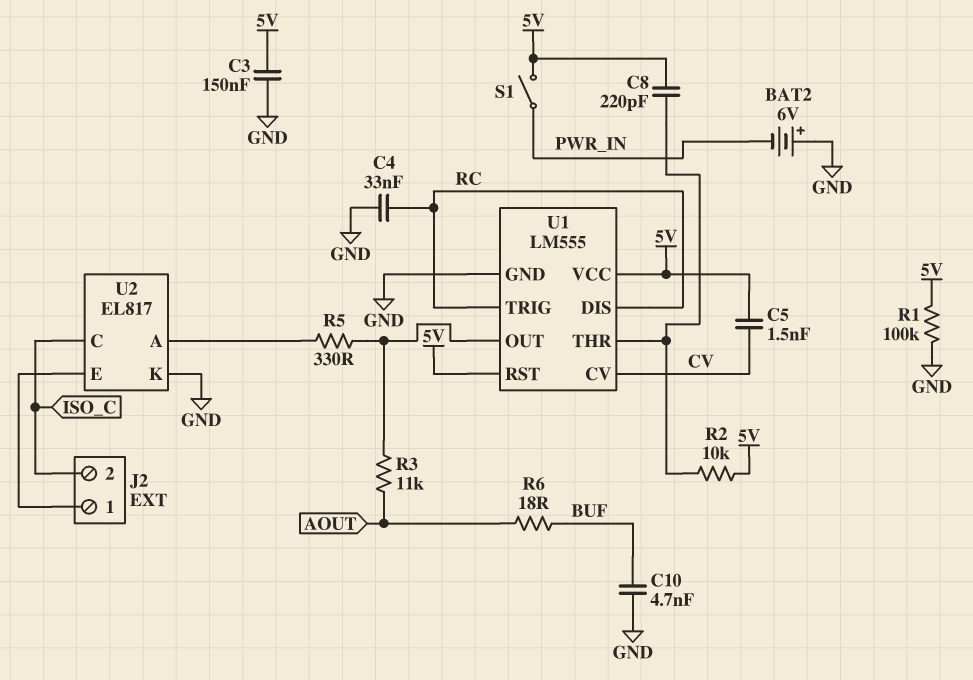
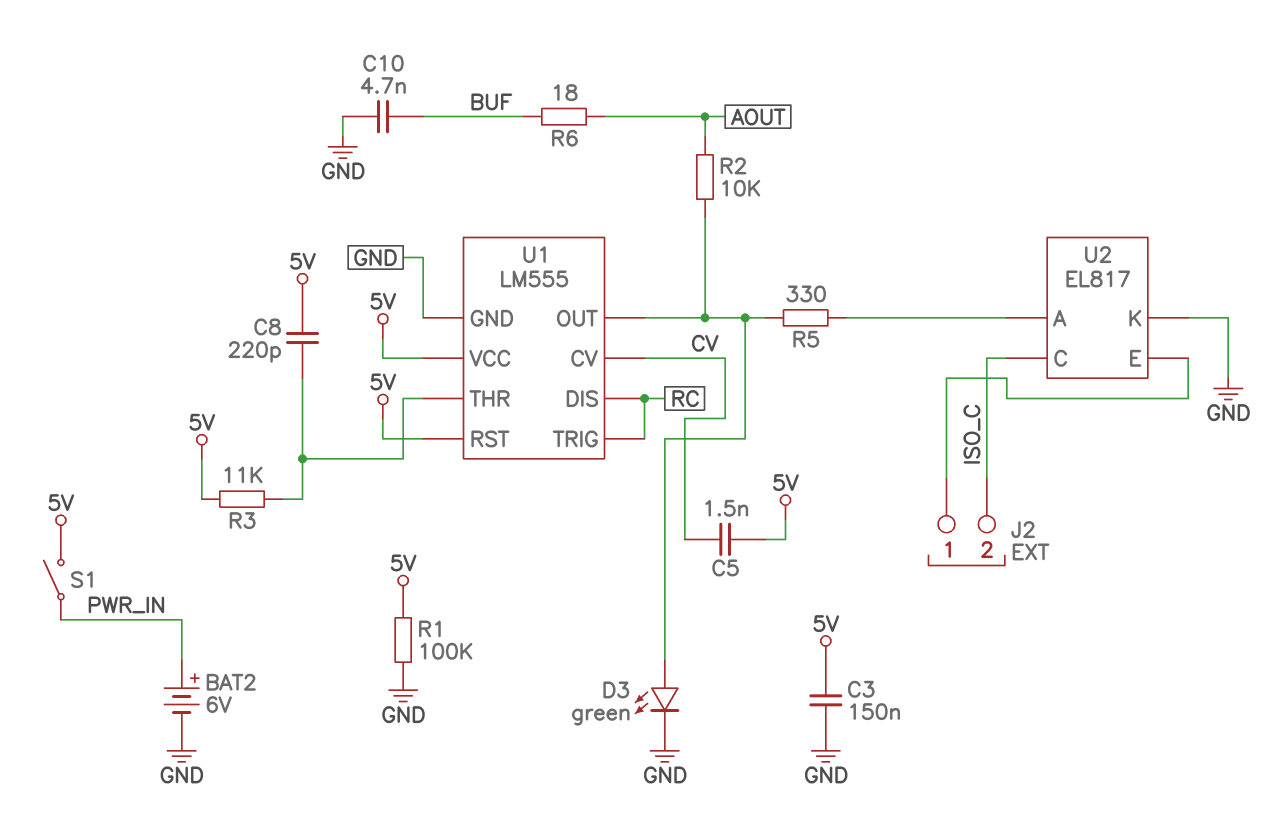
BAT2: 6V (plus GND, minus PWR_IN) -> 6V (plus PWR_IN, minus GND)
C4: 33nF (GND, RC) -> none
D3: none -> LED green (A U1/OUT, K GND)
R2: 10k (5V, U1/THR) -> 10k (AOUT, U1/OUT)
R3: 11k (AOUT, U1/OUT) -> 11k (5V, U1/THR)

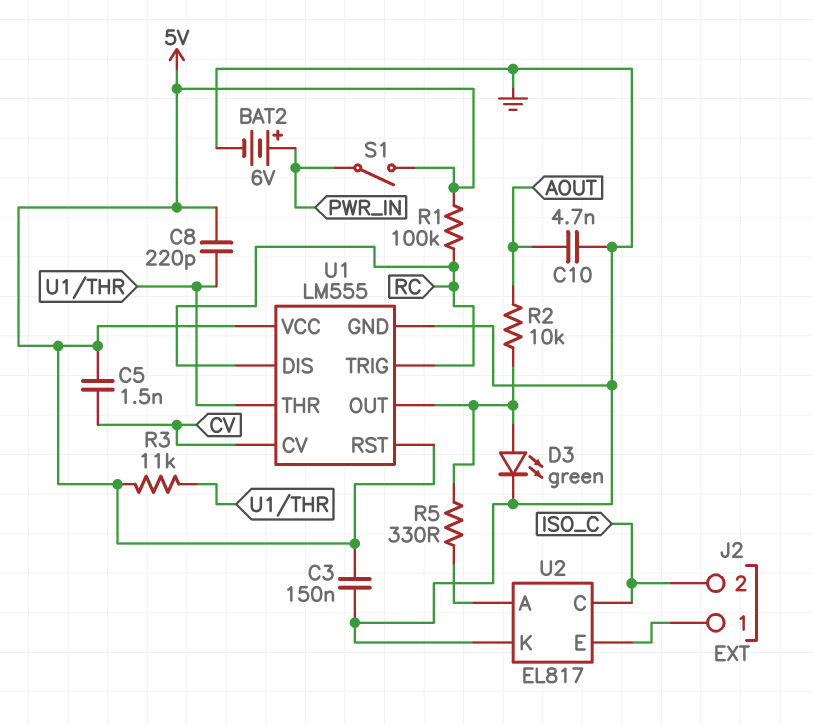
C10: 4.7nF (BUF, GND) -> 4.7nF (AOUT, GND)
R1: 100k (5V, GND) -> 100k (5V, RC)
R6: 18 (AOUT, BUF) -> none

